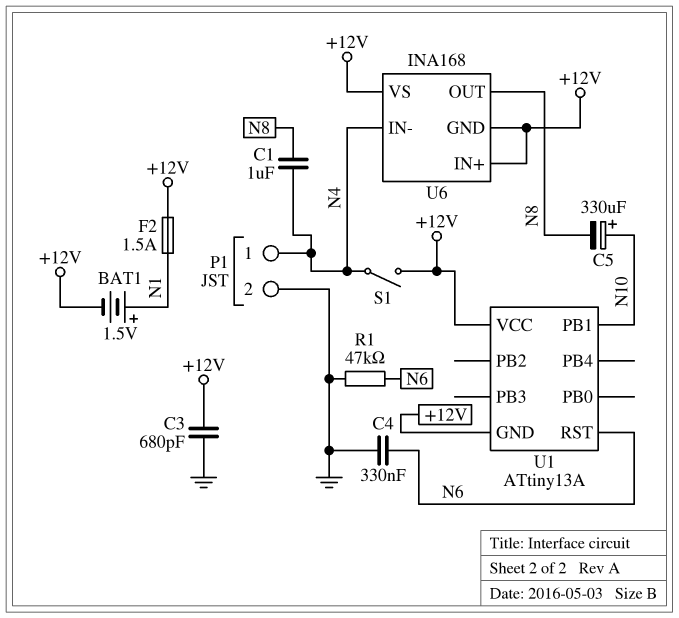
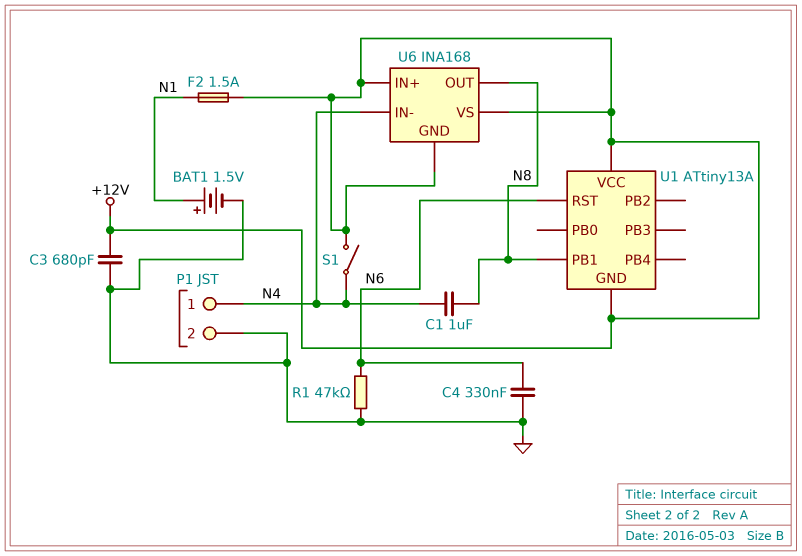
BAT1: 1.5V (plus N1, minus +12V) -> 1.5V (plus N1, minus GND)
C5: 330uF (plus N10, minus N8) -> none
U1 pin PB1: N10 -> N8

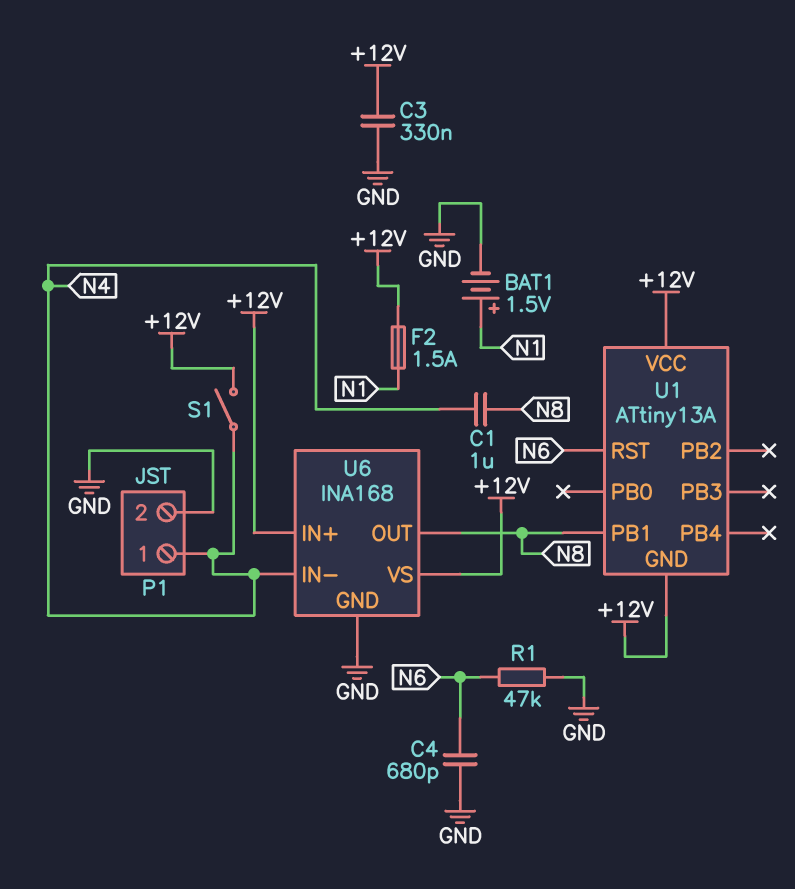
C3: 680pF (+12V, GND) -> 330nF (+12V, GND)
C4: 330nF (GND, N6) -> 680pF (GND, N6)
U6 pin GND: +12V -> GND

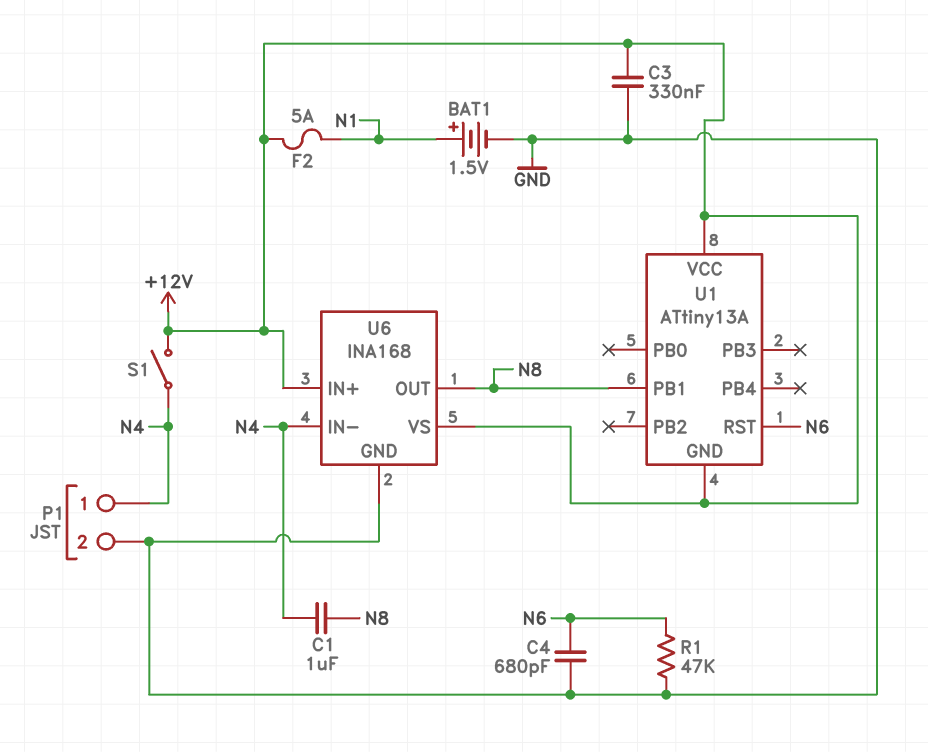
F2: 1.5A (+12V, N1) -> 5A (+12V, N1)

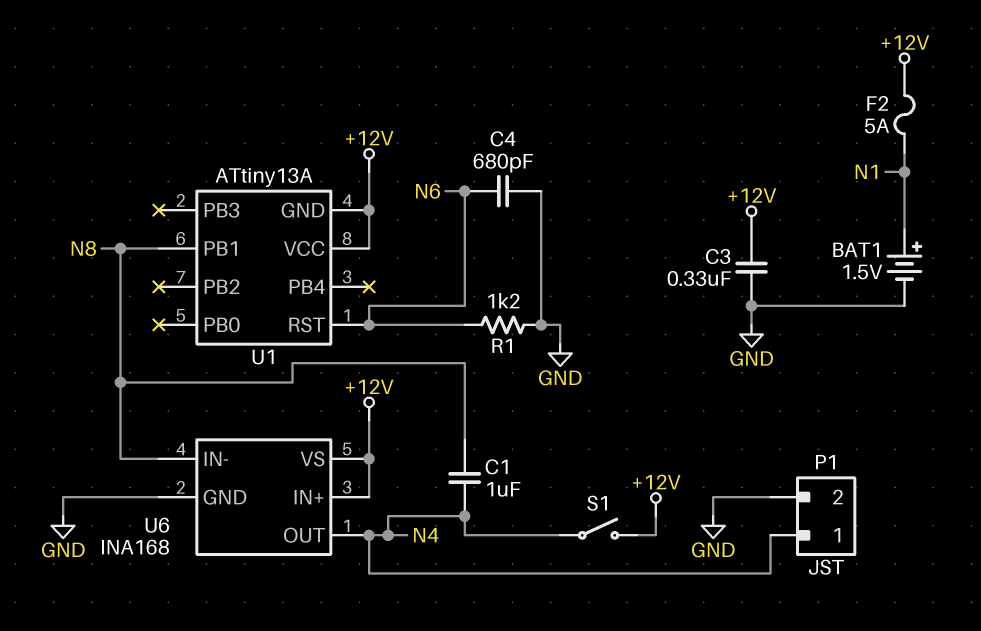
R1: 47k (GND, N6) -> 1.2k (GND, N6)
U6 pin IN-: N4 -> N8
U6 pin OUT: N8 -> N4

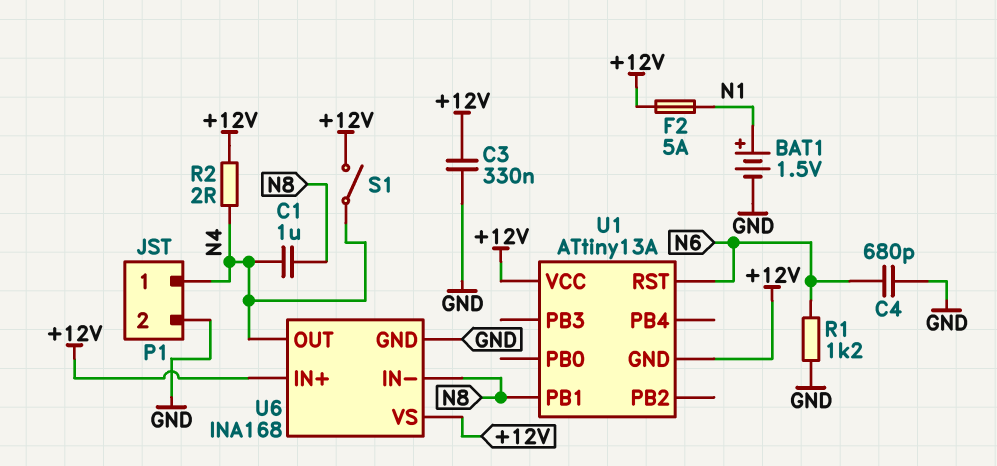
R2: none -> 2 (+12V, N4)

